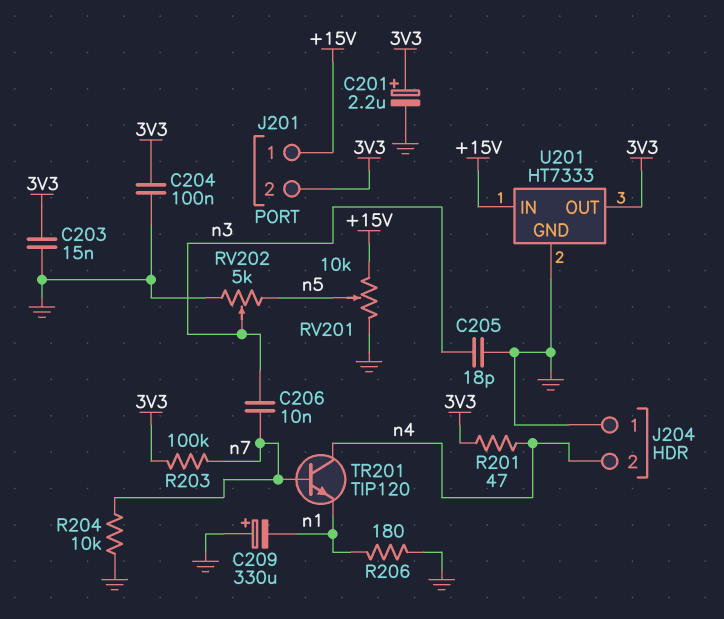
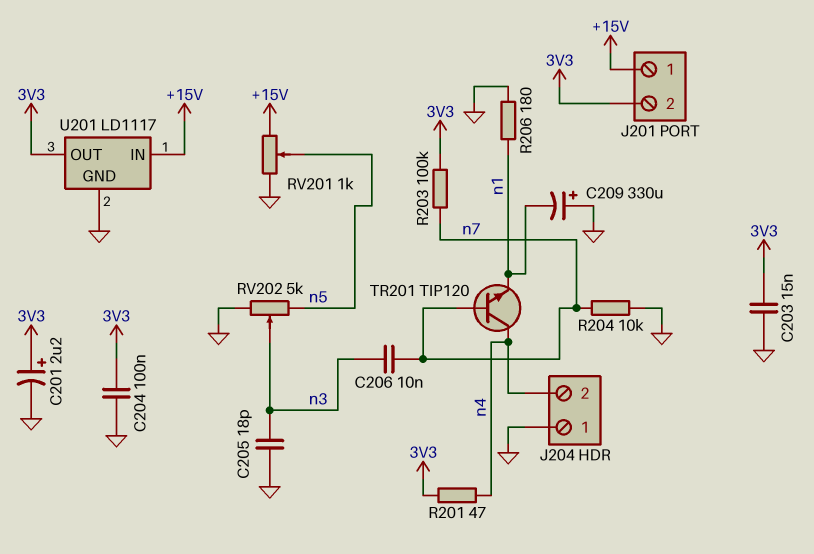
RV201: 10k (+15V, GND, wiper n5) -> 1k (+15V, GND, wiper n5)
U201: HT7333 -> LD1117

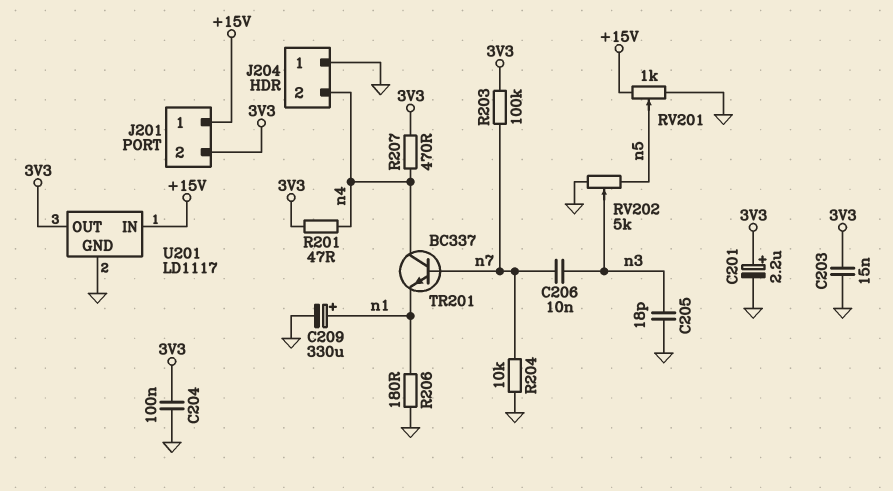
C209: 330uF (plus GND, minus n1) -> 330uF (plus n1, minus GND)
R207: none -> 470 (3V3, n4)
TR201: NPN TIP120 (B n7, C n4, E n1) -> NPN BC337 (B n7, C n4, E n1)

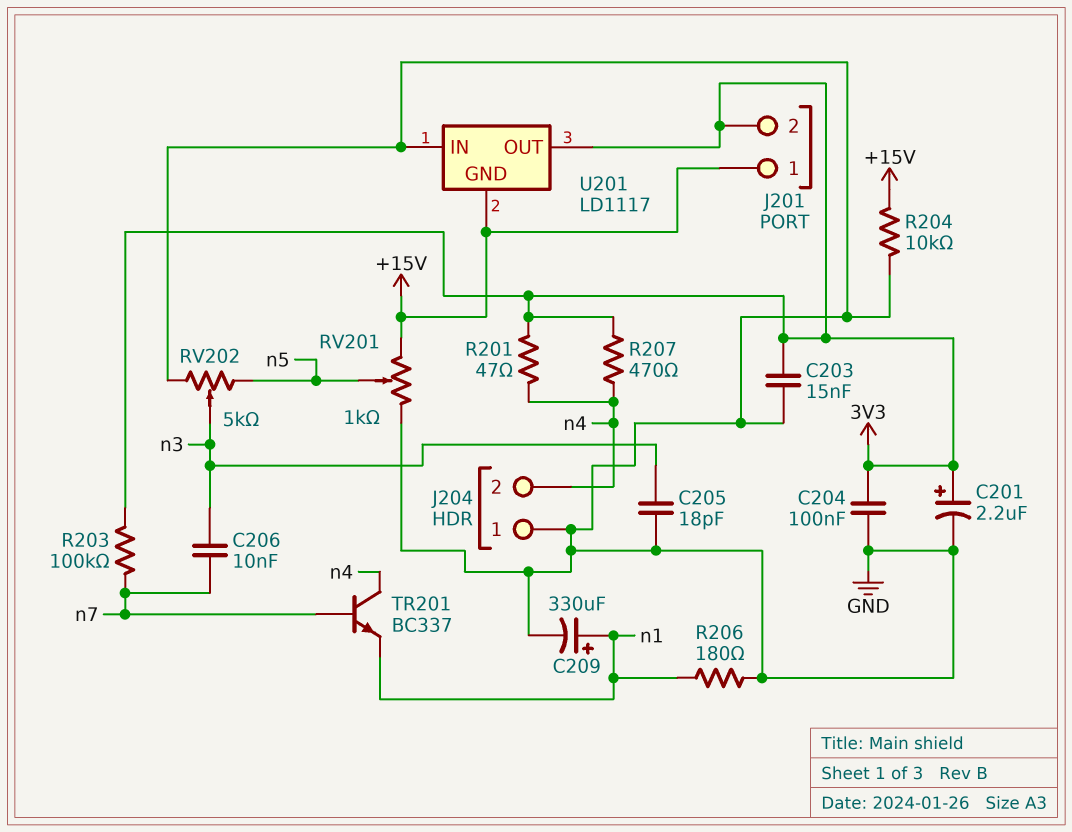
R204: 10k (GND, n7) -> 10k (+15V, GND)
U201 pin GND: GND -> +15V
U201 pin IN: +15V -> GND

